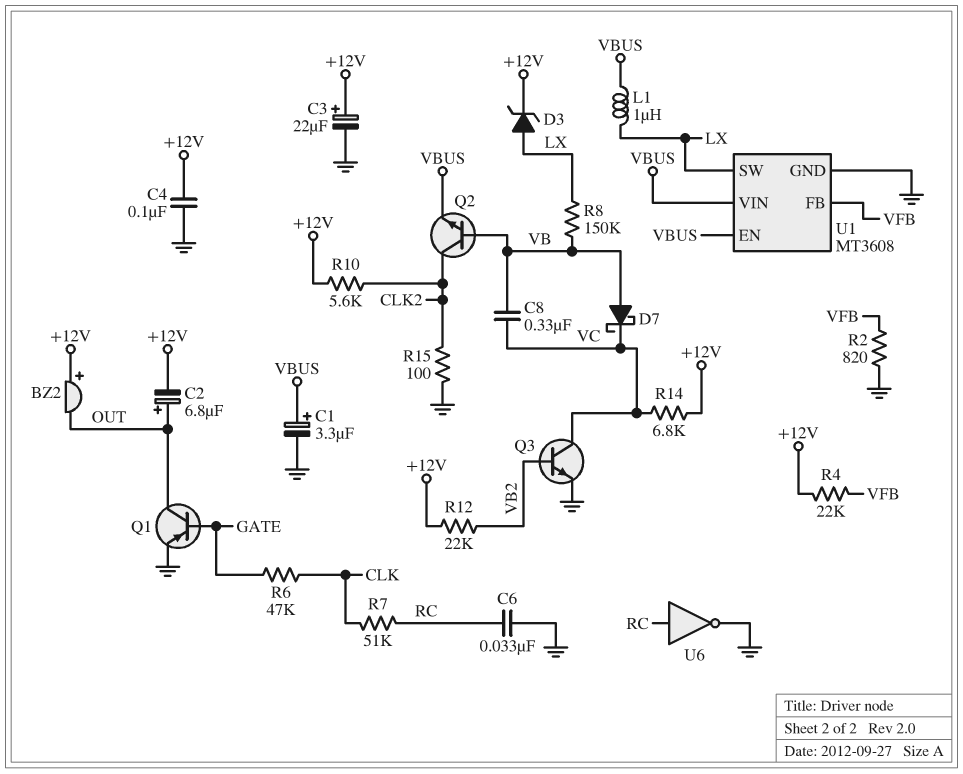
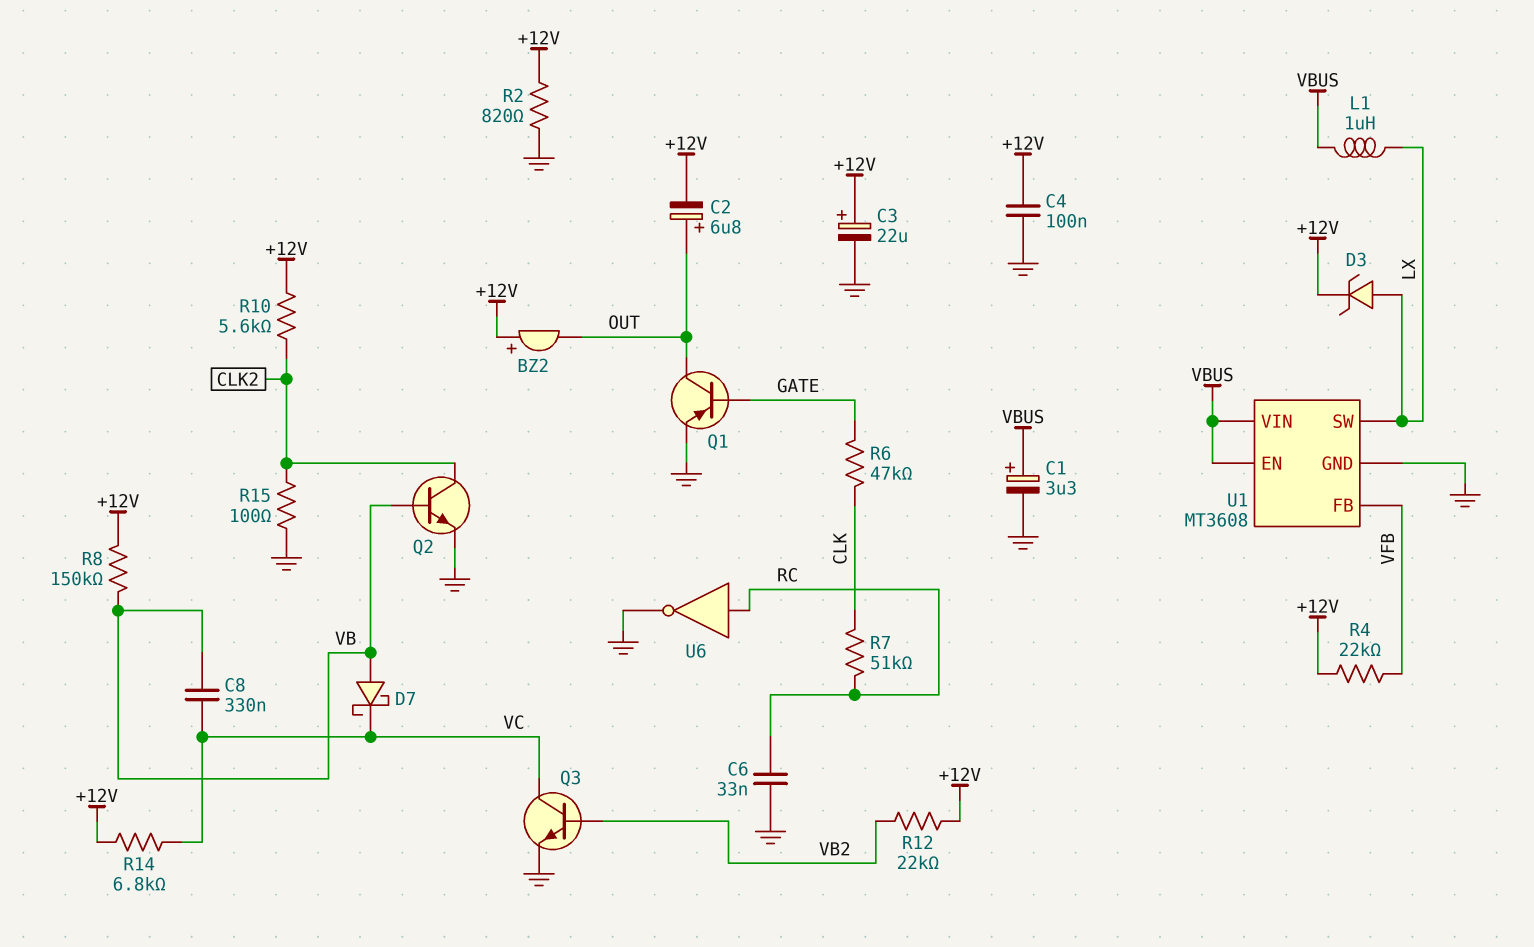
Q2: NPN (B VB, C CLK2, E VBUS) -> NPN (B VB, C CLK2, E GND)
R2: 820 (GND, VFB) -> 820 (+12V, GND)
R8: 150k (LX, VB) -> 150k (+12V, VB)

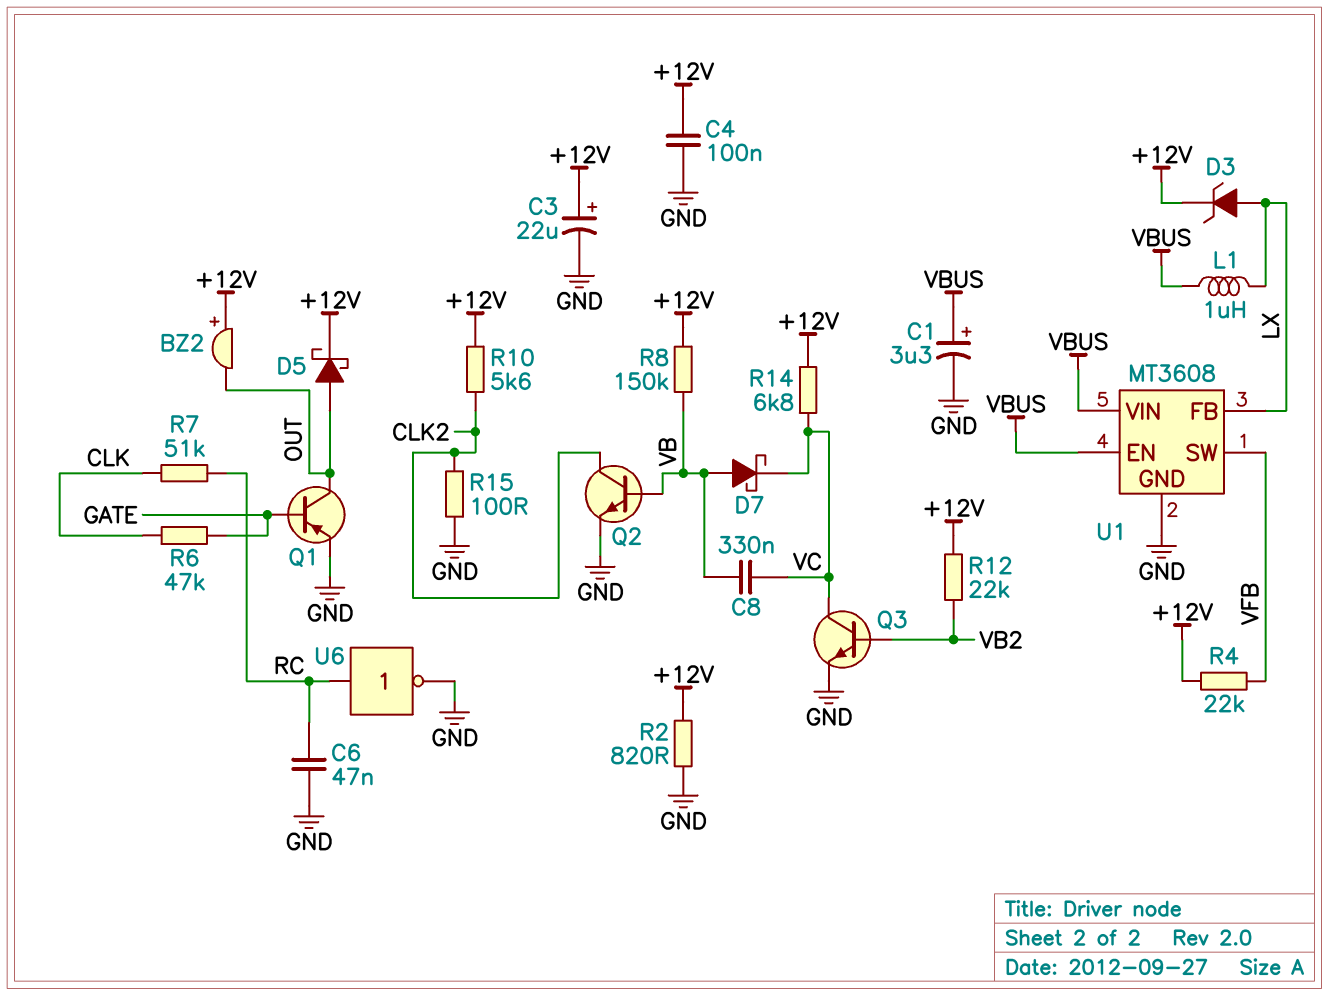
C2: 6.8uF (plus OUT, minus +12V) -> none
C6: 33nF (GND, RC) -> 47nF (GND, RC)
D5: none -> schottky (A OUT, K +12V)
U1 pin FB: VFB -> LX
U1 pin SW: LX -> VFB

